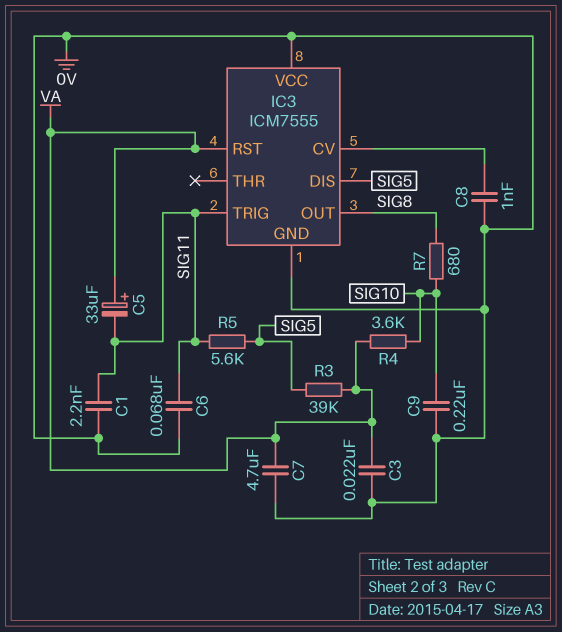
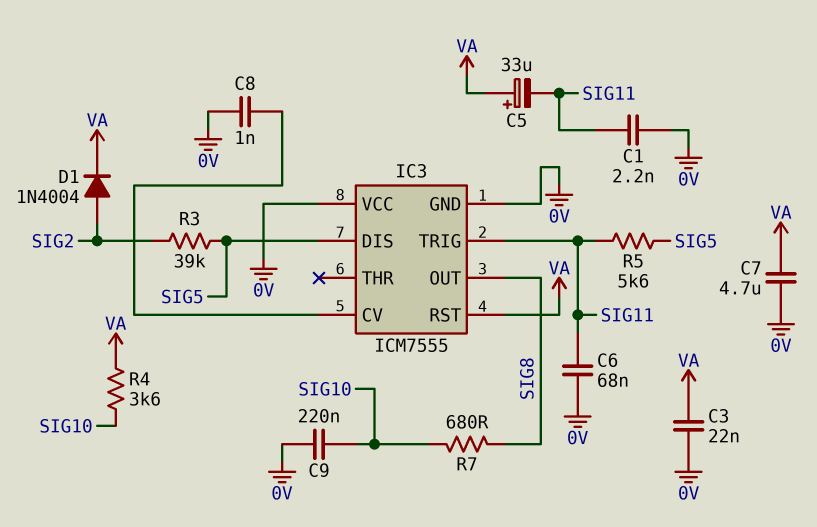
D1: none -> diode 1N4004 (A SIG2, K VA)
R3: 39k (SIG5, VA) -> 39k (SIG2, SIG5)

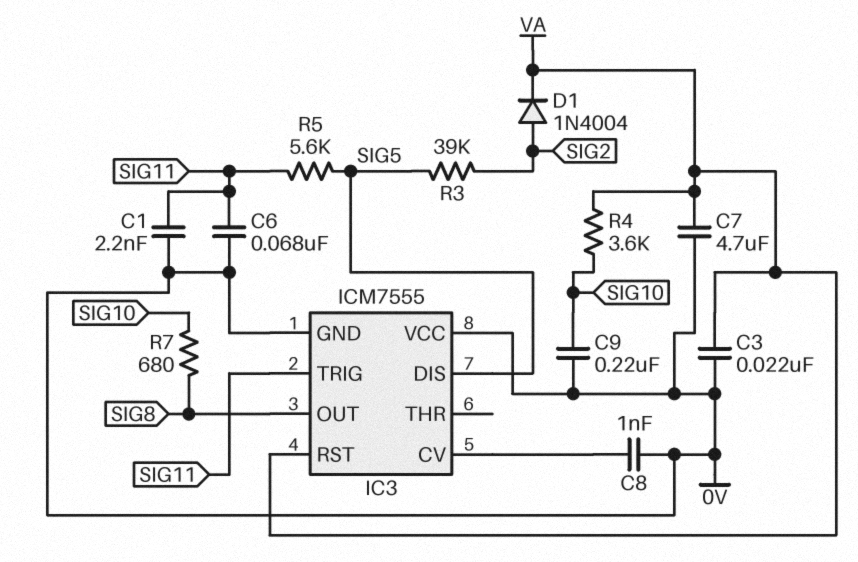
C5: 33uF (plus VA, minus SIG11) -> none

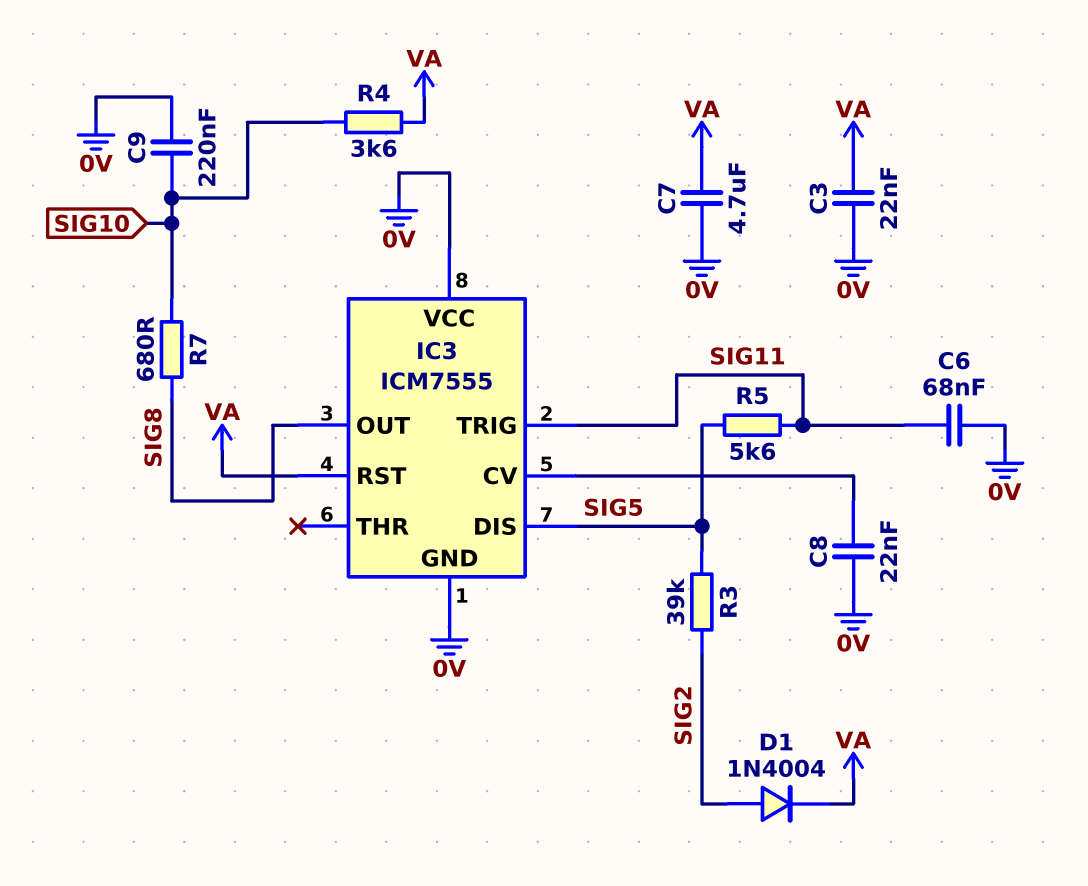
C1: 2.2nF (0V, SIG11) -> none
C8: 1nF (0V, IC3/CV) -> 22nF (0V, IC3/CV)

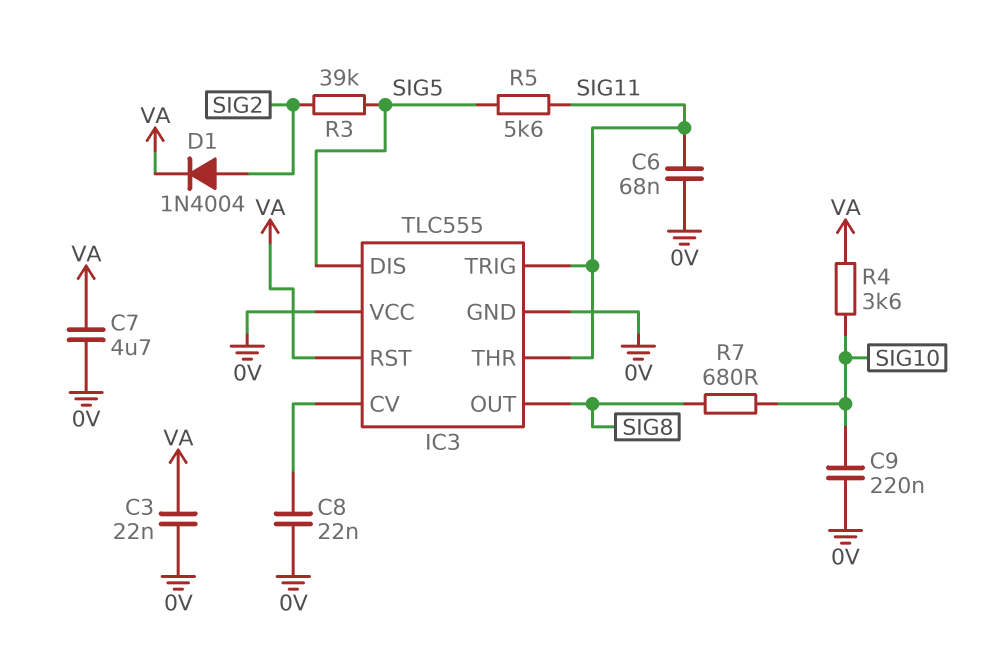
IC3: ICM7555 -> TLC555
IC3 pin THR: none -> SIG11

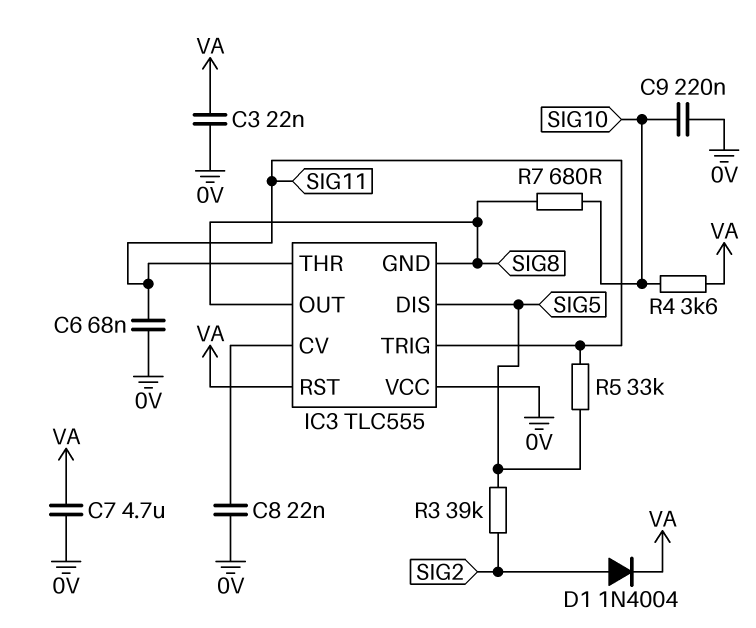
IC3 pin GND: 0V -> SIG8
R5: 5.6k (SIG5, SIG11) -> 33k (SIG5, SIG11)

